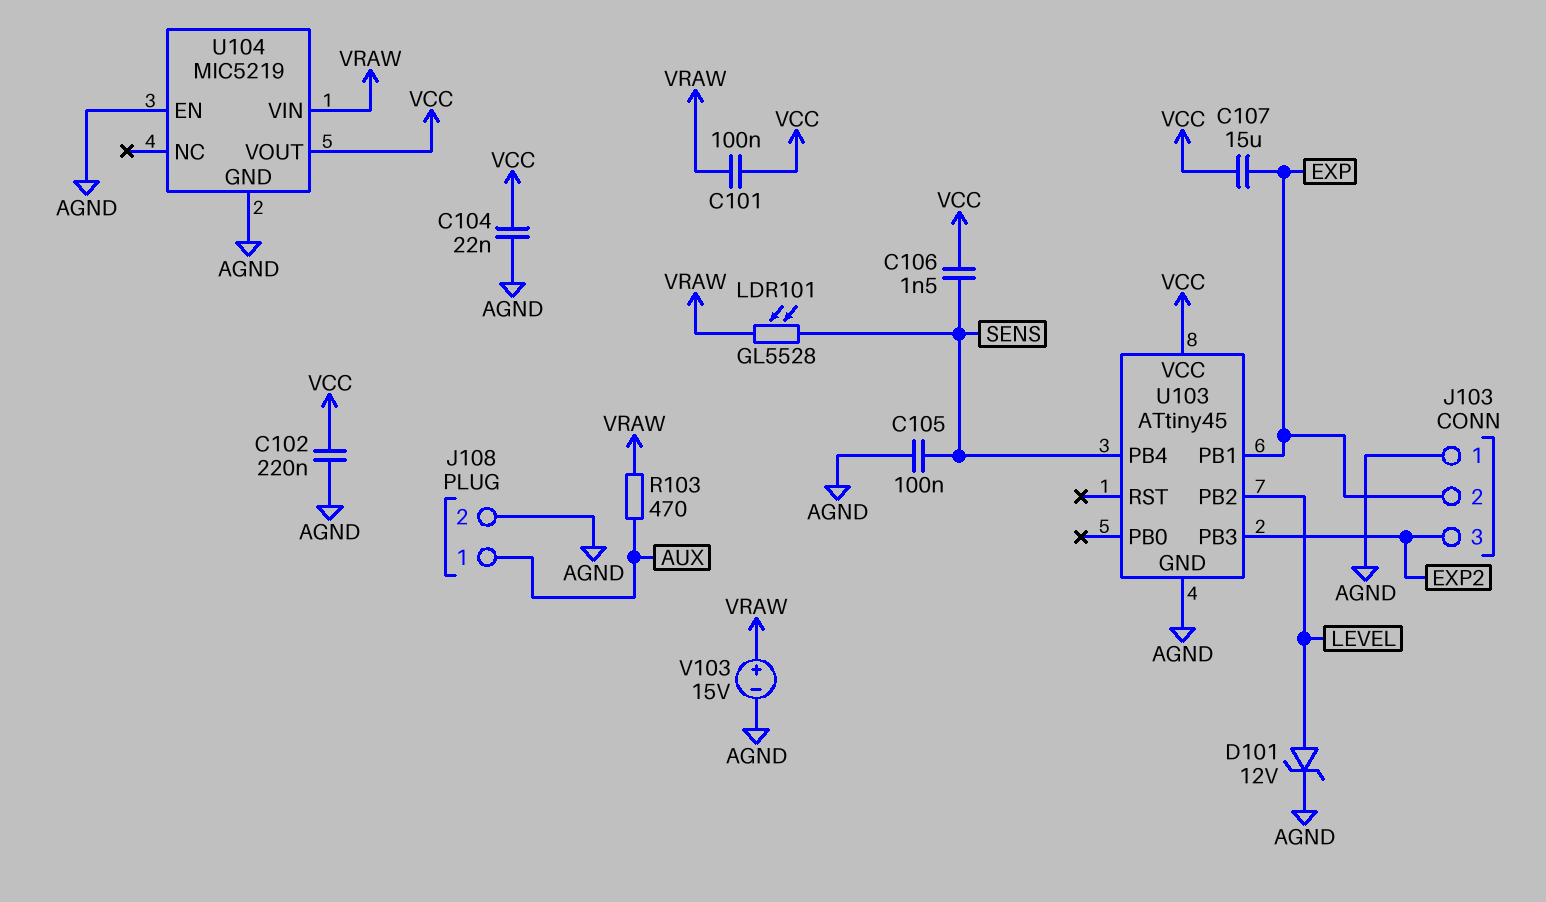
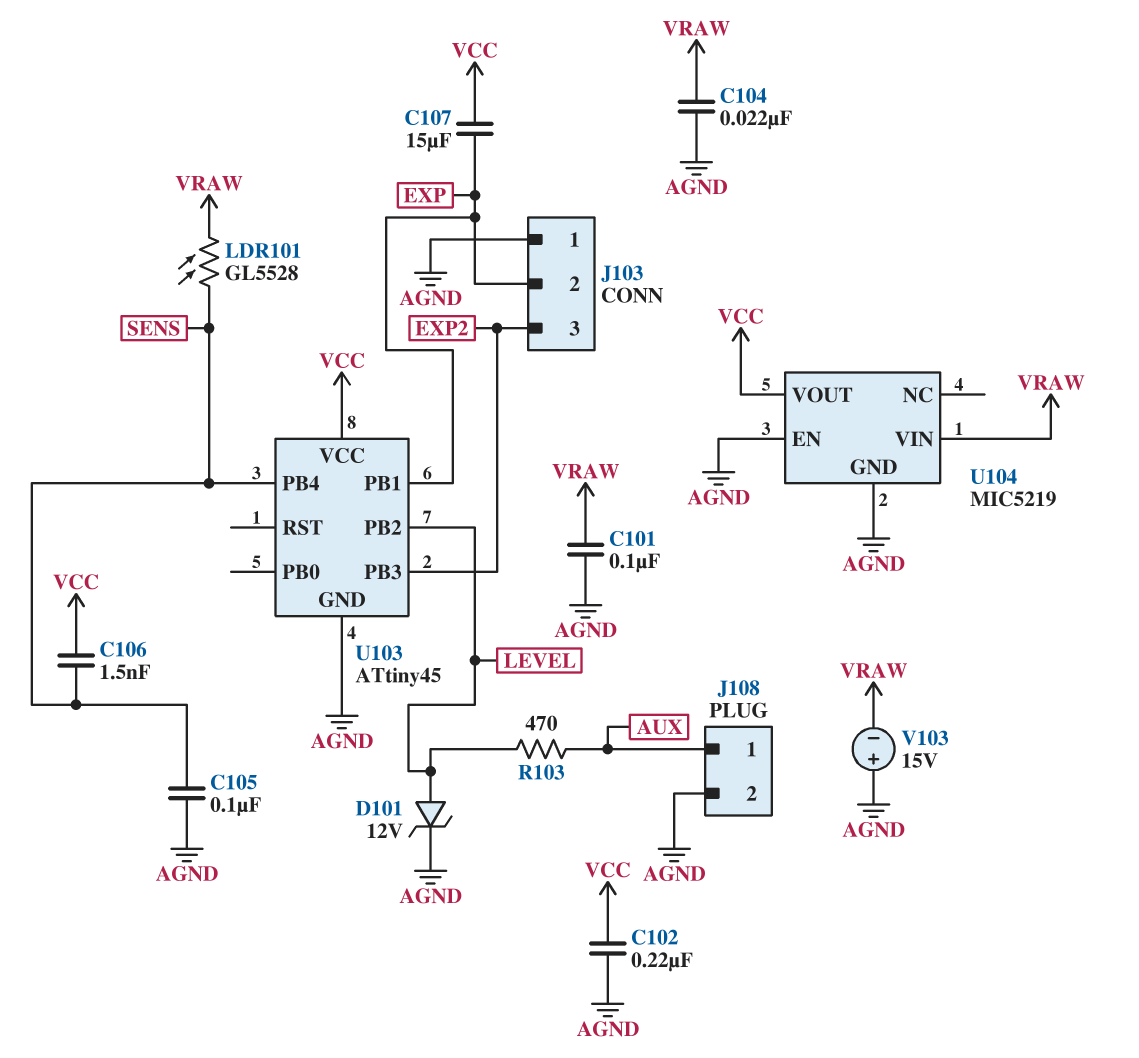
C101: 100nF (VCC, VRAW) -> 100nF (AGND, VRAW)
C104: 22nF (AGND, VCC) -> 22nF (AGND, VRAW)
R103: 470 (AUX, VRAW) -> 470 (AUX, LEVEL)
V103: 15V (plus VRAW, minus AGND) -> 15V (plus AGND, minus VRAW)

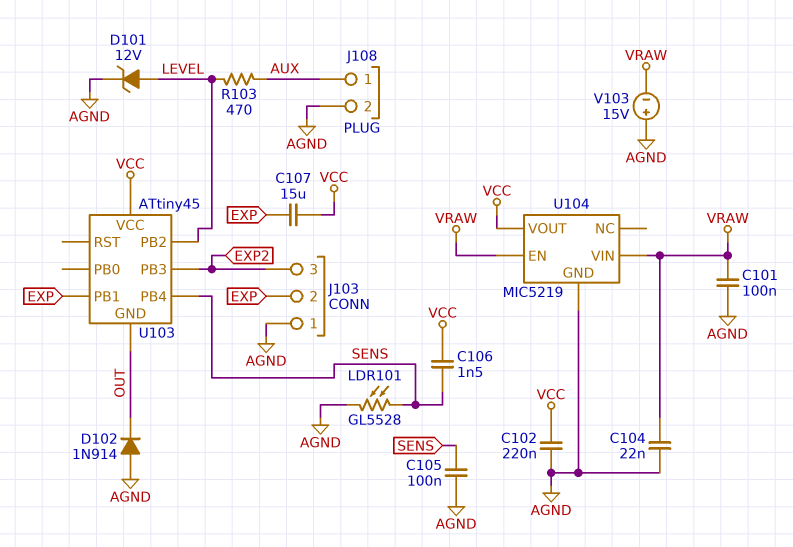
D102: none -> diode 1N914 (A AGND, K OUT)
LDR101: GL5528 (SENS, VRAW) -> GL5528 (AGND, SENS)
U103 pin GND: AGND -> OUT
U104 pin EN: AGND -> VRAW

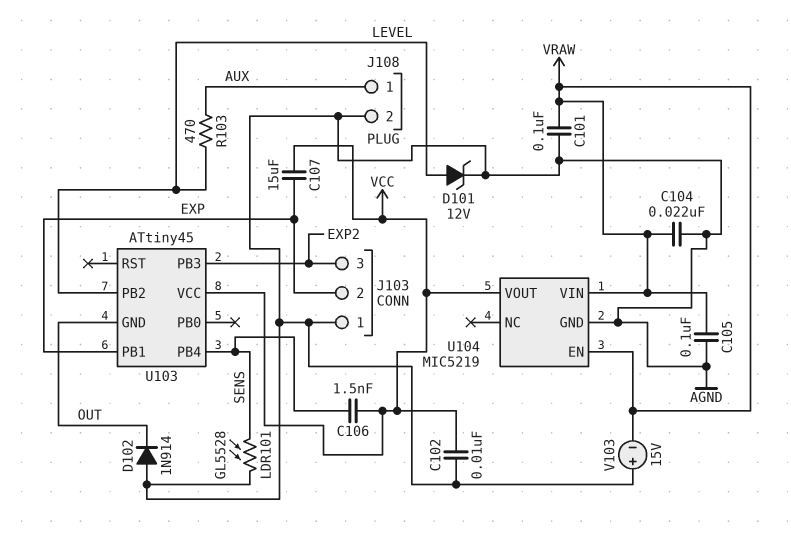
C102: 220nF (AGND, VCC) -> 10nF (AGND, VCC)
C105: 100nF (AGND, SENS) -> 100nF (AGND, VRAW)

